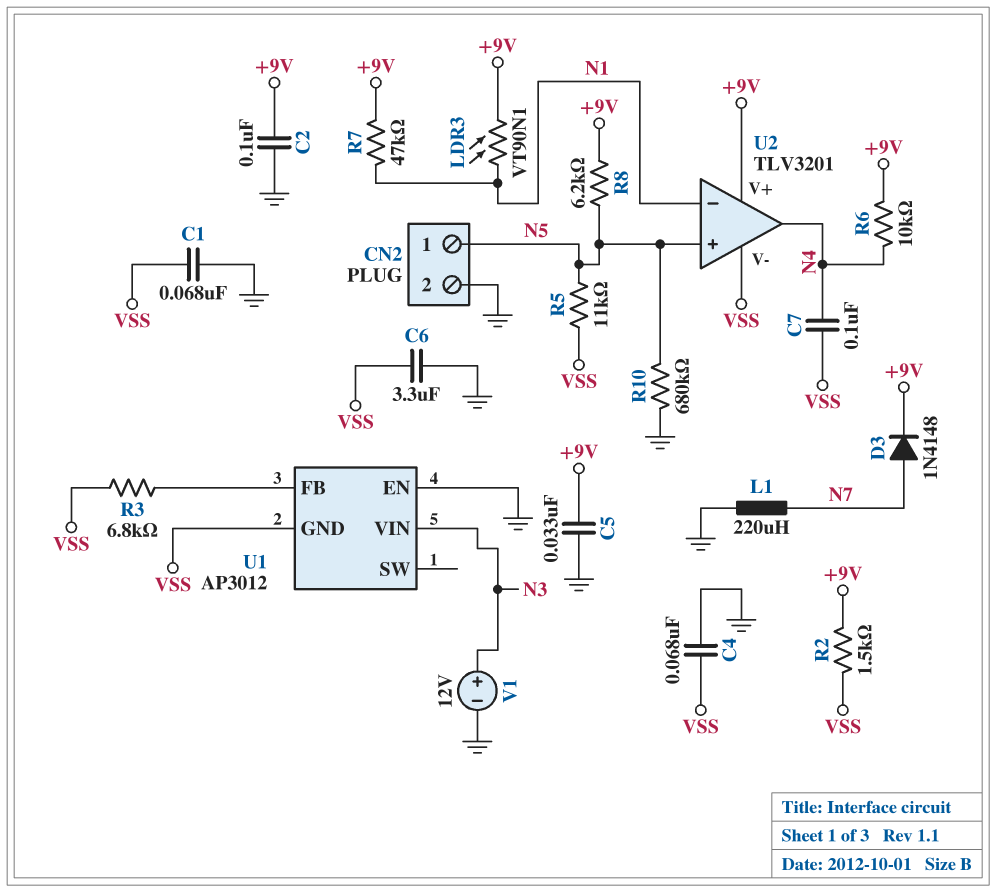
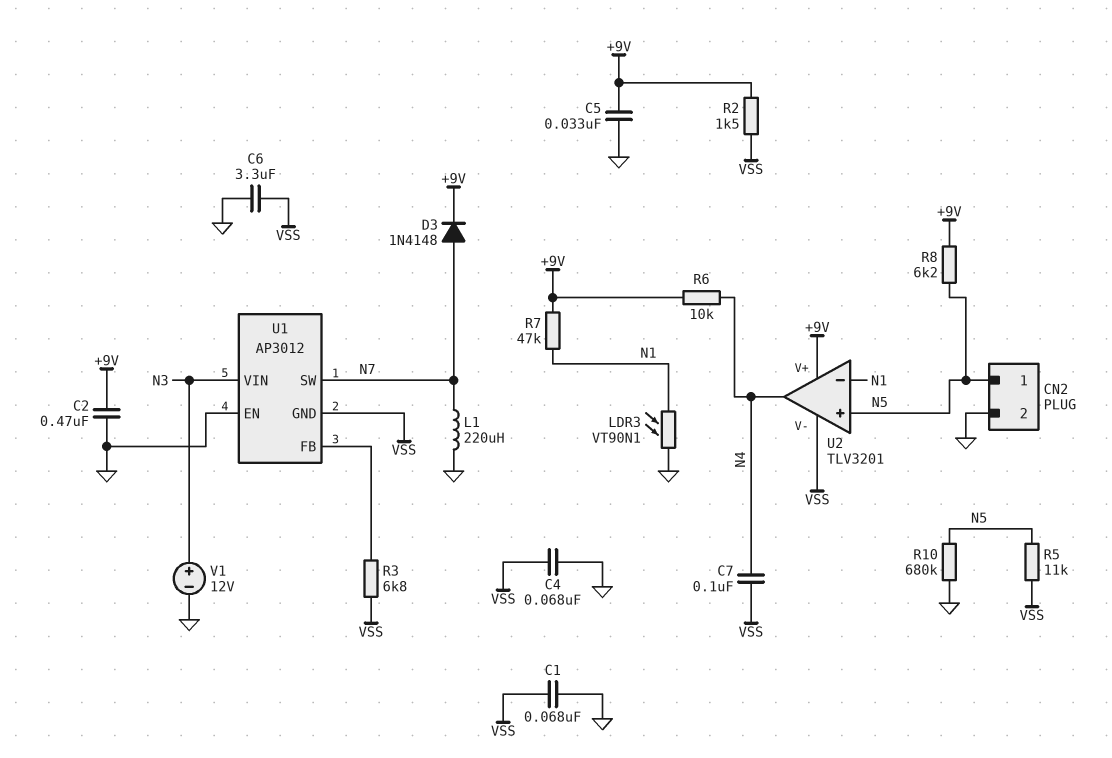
C2: 100nF (+9V, GND) -> 470nF (+9V, GND)
LDR3: VT90N1 (+9V, N1) -> VT90N1 (GND, N1)
U1 pin SW: none -> N7

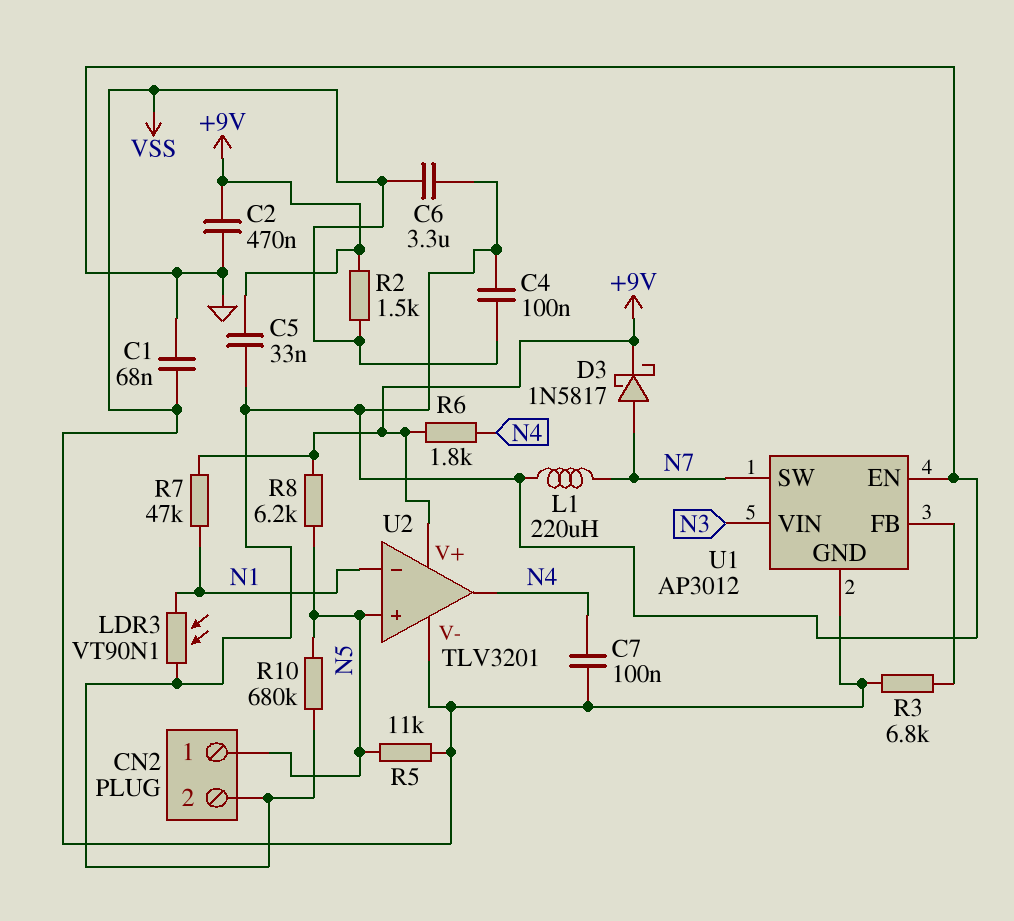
C4: 68nF (GND, VSS) -> 100nF (GND, VSS)
D3: diode 1N4148 (A N7, K +9V) -> schottky 1N5817 (A N7, K +9V)
R6: 10k (+9V, N4) -> 1.8k (+9V, N4)
V1: 12V (plus N3, minus GND) -> none

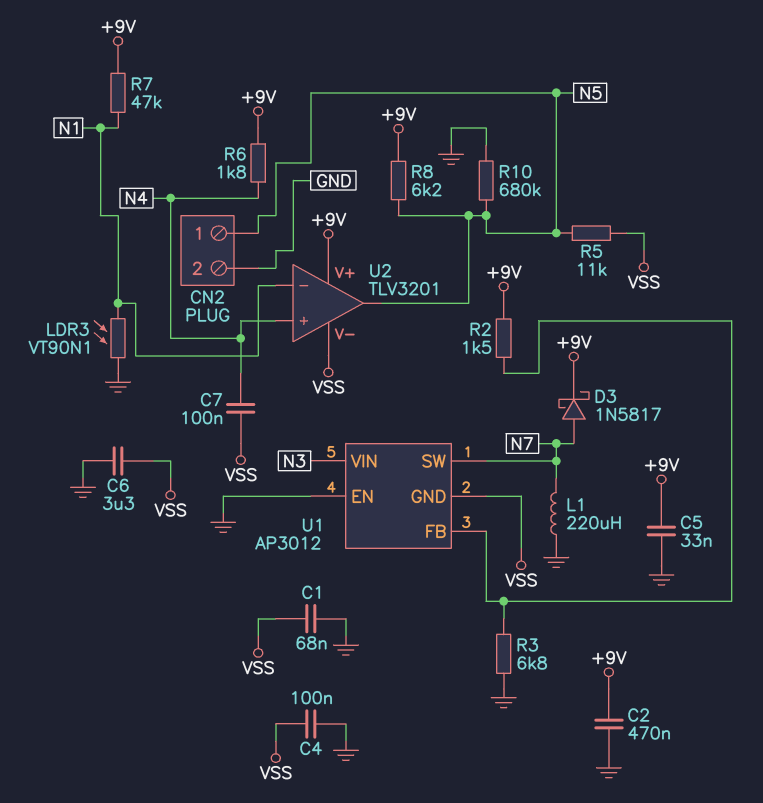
R2: 1.5k (+9V, VSS) -> 1.5k (+9V, U1/FB)
R3: 6.8k (U1/FB, VSS) -> 6.8k (GND, U1/FB)
U2 pin in+: N5 -> N4
U2 pin out: N4 -> N5

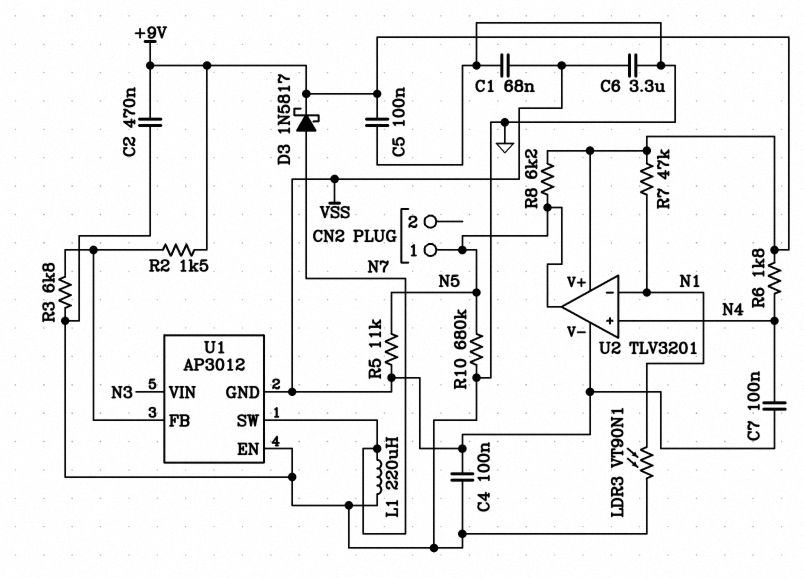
C5: 33nF (+9V, GND) -> 100nF (+9V, GND)
CN2 pin 2: GND -> none

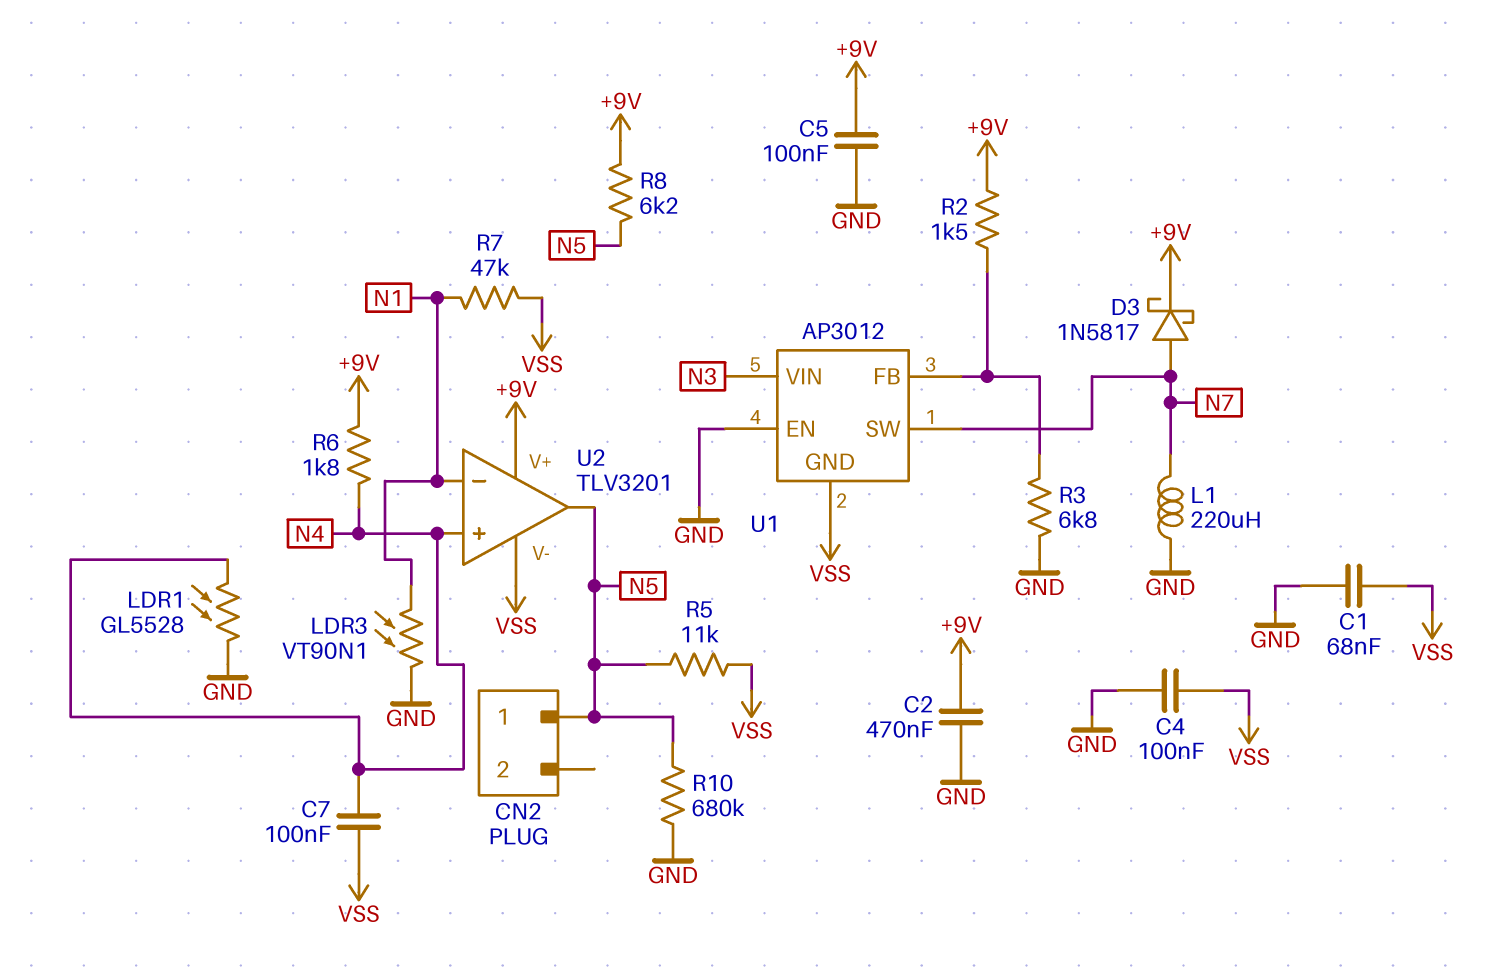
C6: 3.3uF (GND, VSS) -> none
LDR1: none -> GL5528 (GND, N4)
R7: 47k (+9V, N1) -> 47k (N1, VSS)

